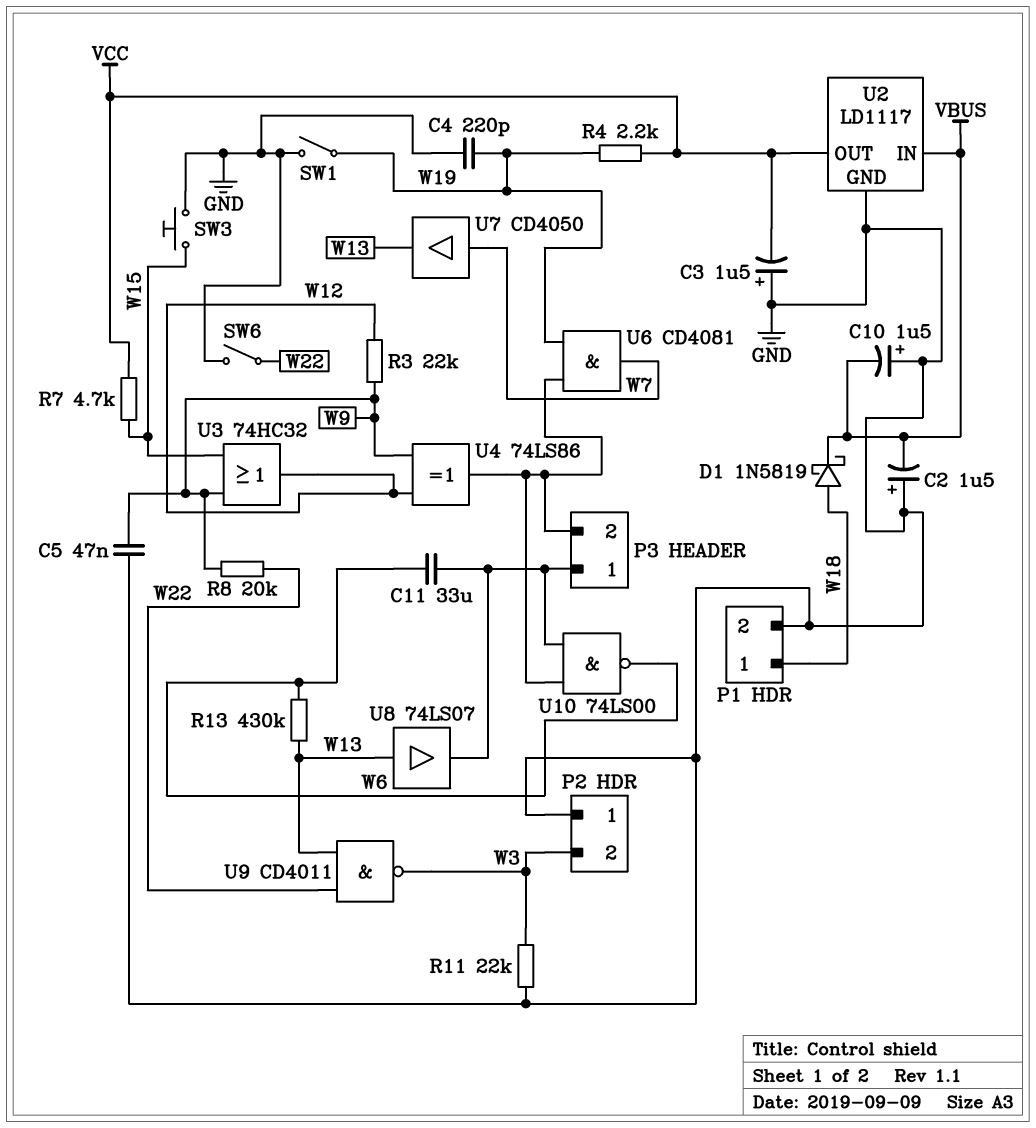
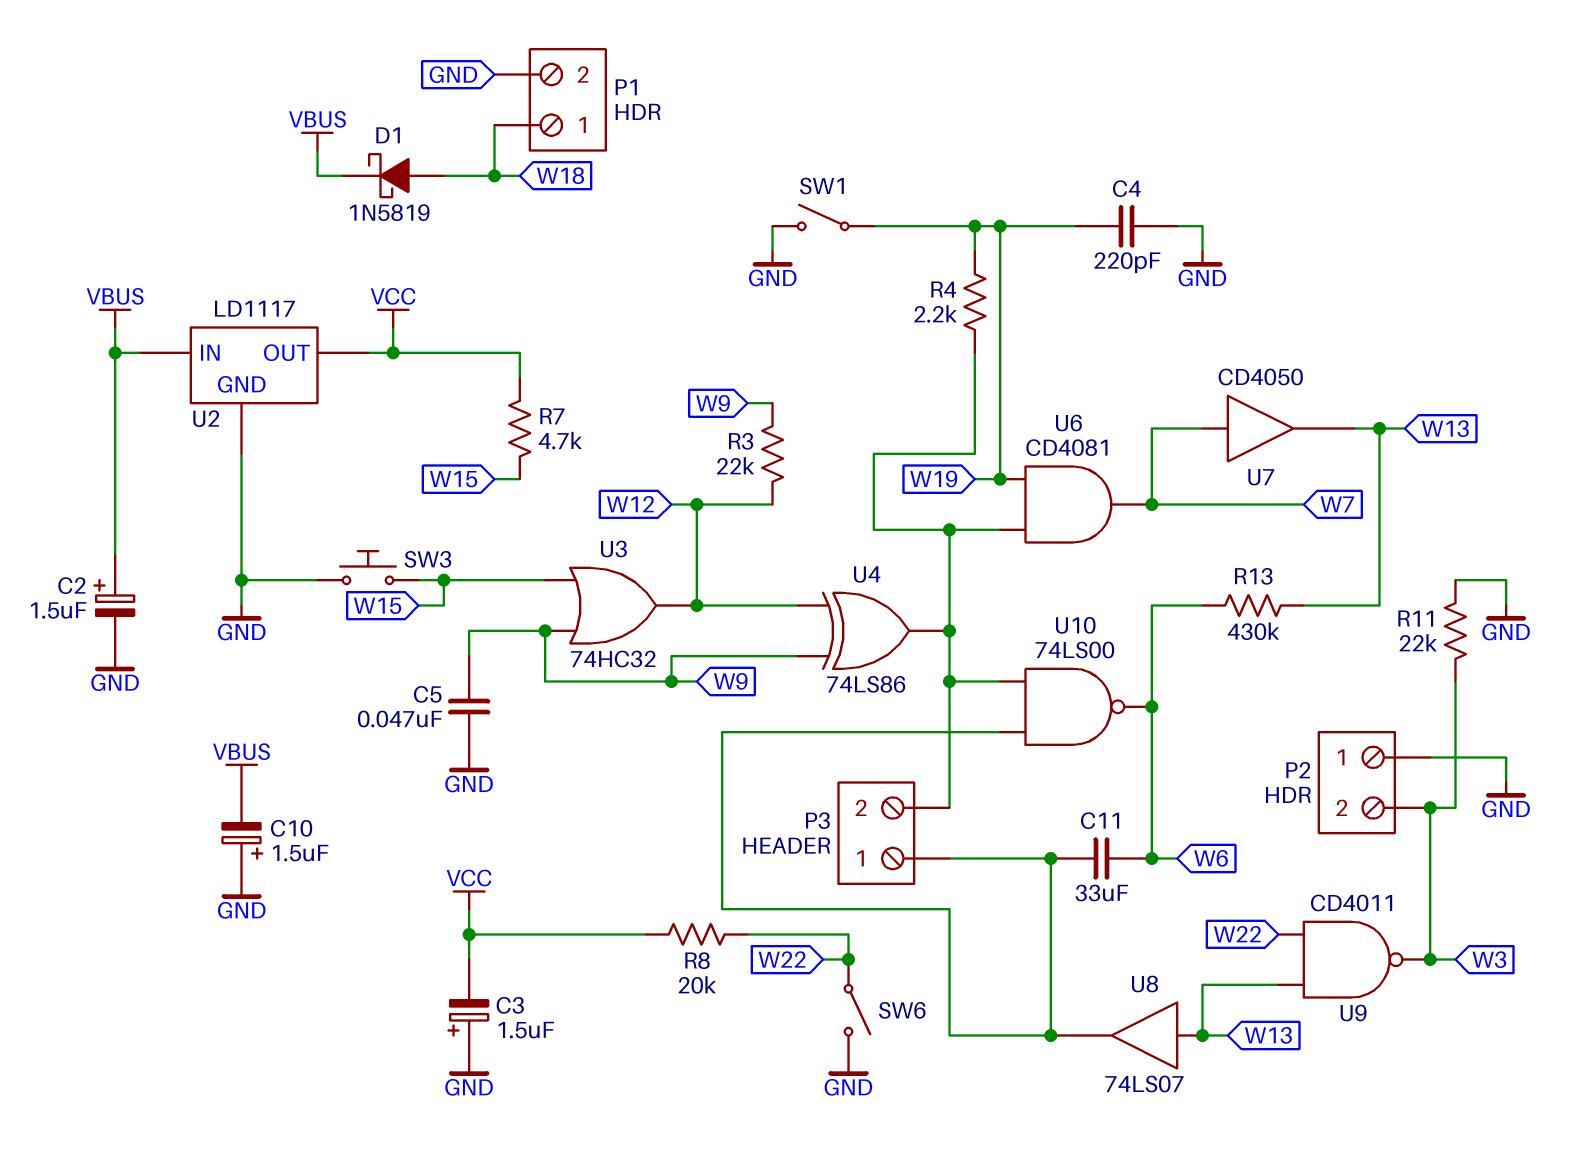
C2: 1.5uF (plus GND, minus VBUS) -> 1.5uF (plus VBUS, minus GND)
R4: 2.2k (VCC, W19) -> 2.2k (P3/2, W19)
R8: 20k (W9, W22) -> 20k (VCC, W22)

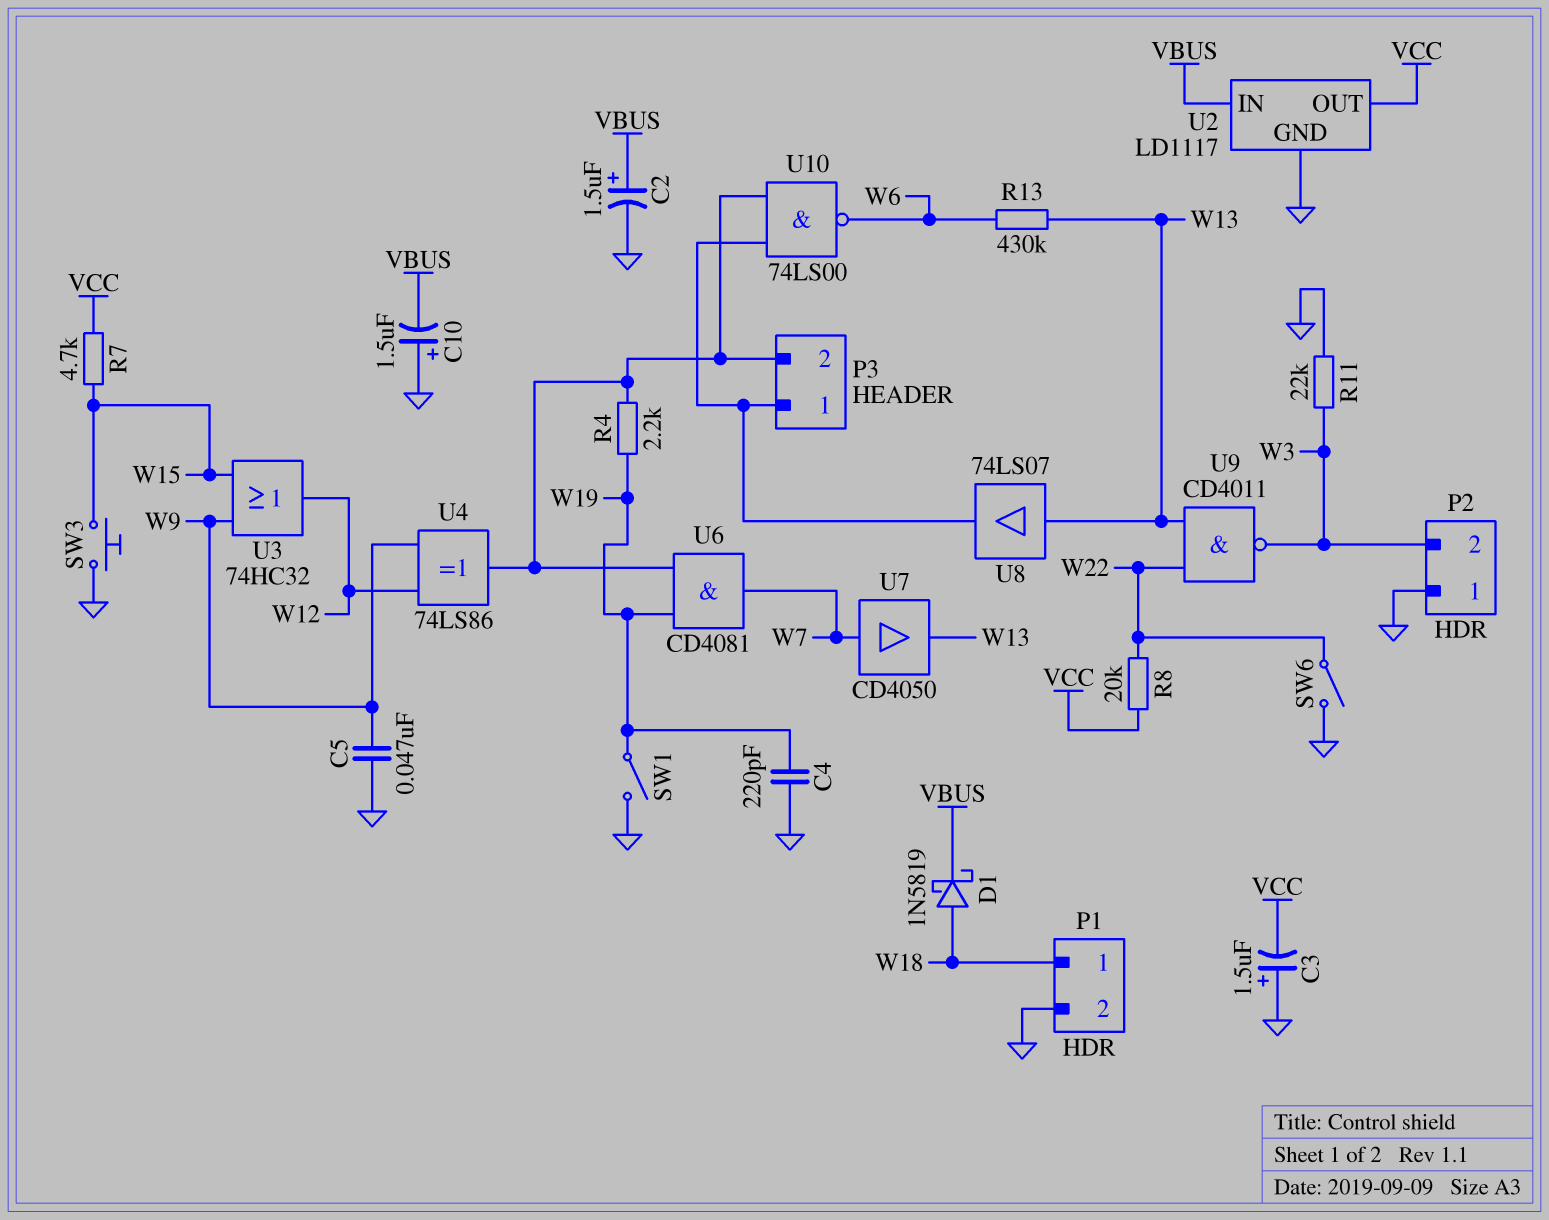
C11: 33uF (P3/1, W6) -> none
R3: 22k (W9, W12) -> none

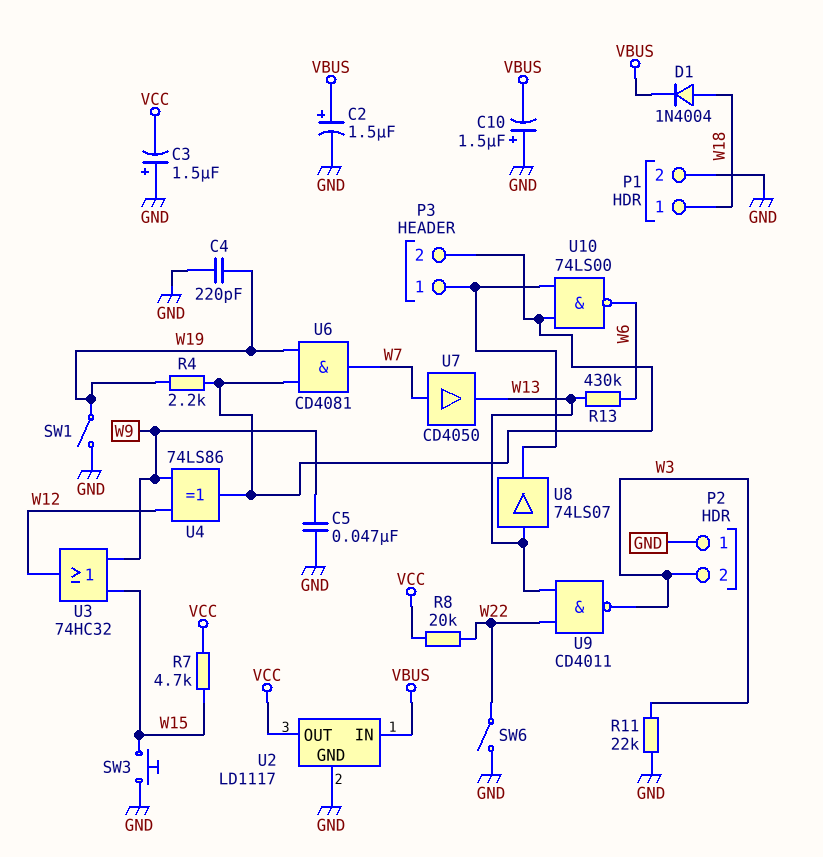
D1: schottky 1N5819 (A W18, K VBUS) -> diode 1N4004 (A W18, K VBUS)

